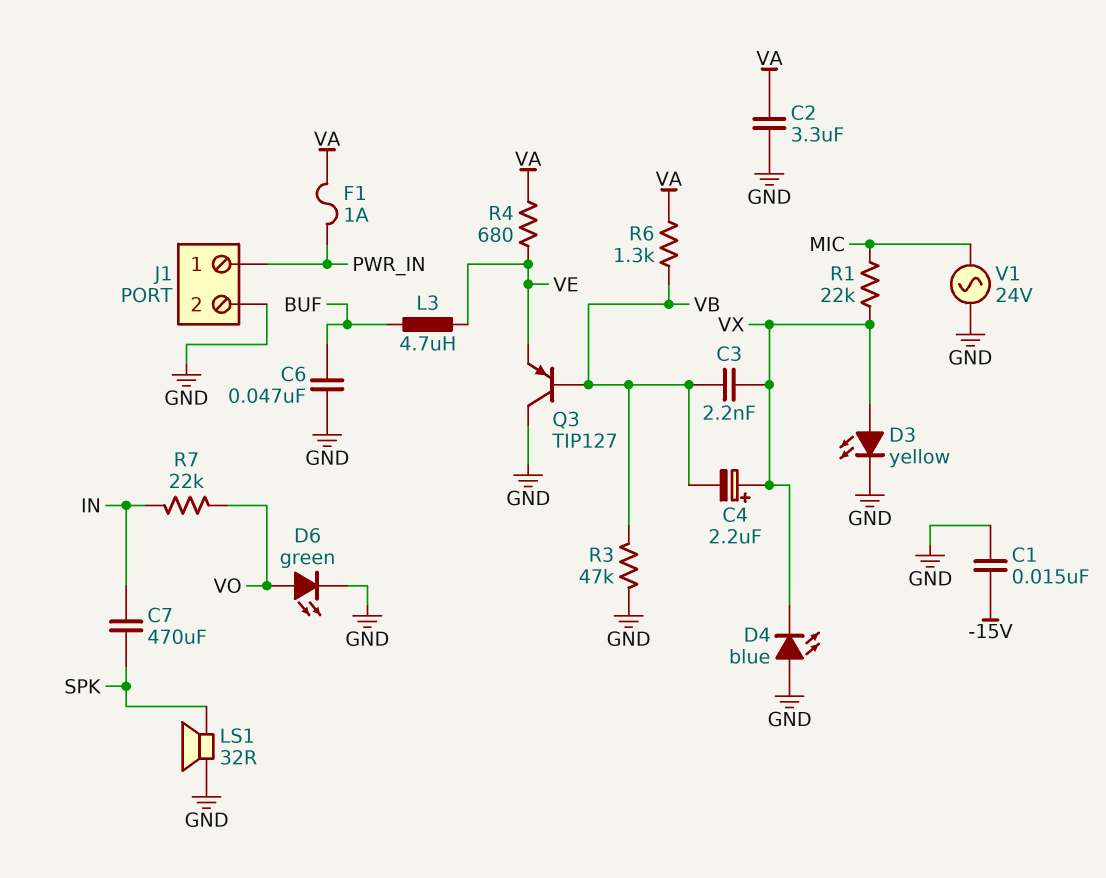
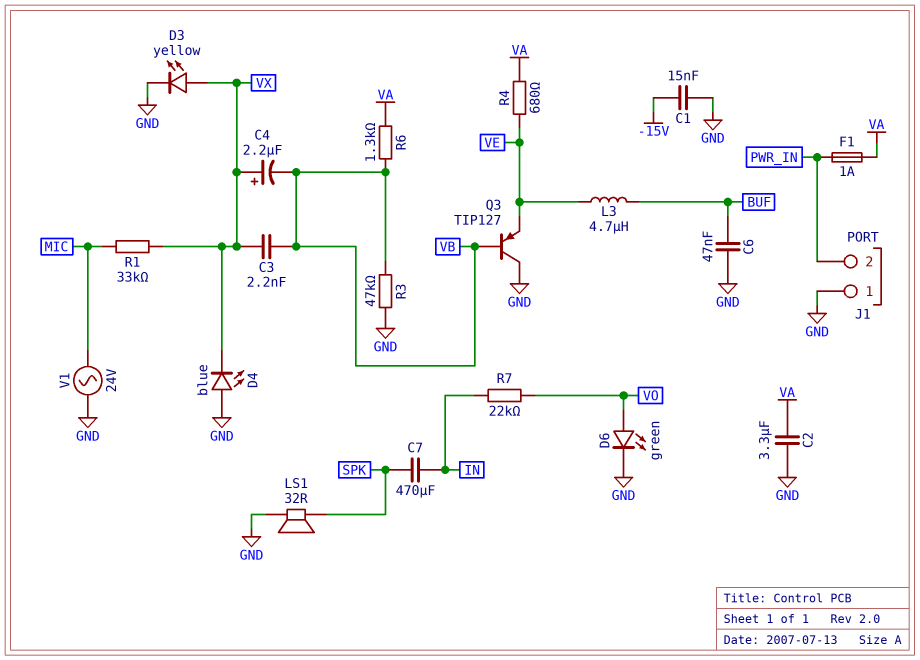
J1 pin 1: PWR_IN -> GND
J1 pin 2: GND -> PWR_IN
R1: 22k (MIC, VX) -> 33k (MIC, VX)

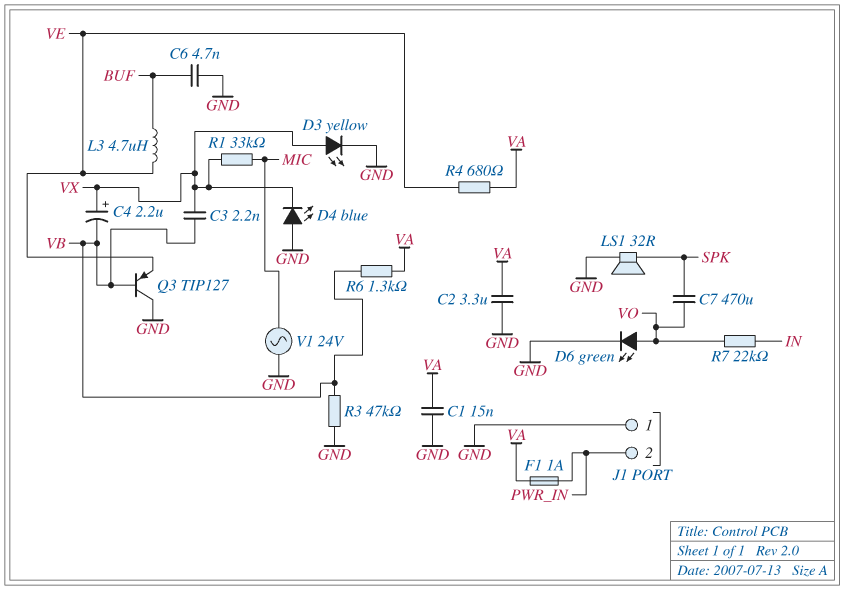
C1: 15nF (-15V, GND) -> 15nF (GND, VA)
C6: 47nF (BUF, GND) -> 4.7nF (BUF, GND)
C7: 470uF (IN, SPK) -> 470uF (SPK, VO)

